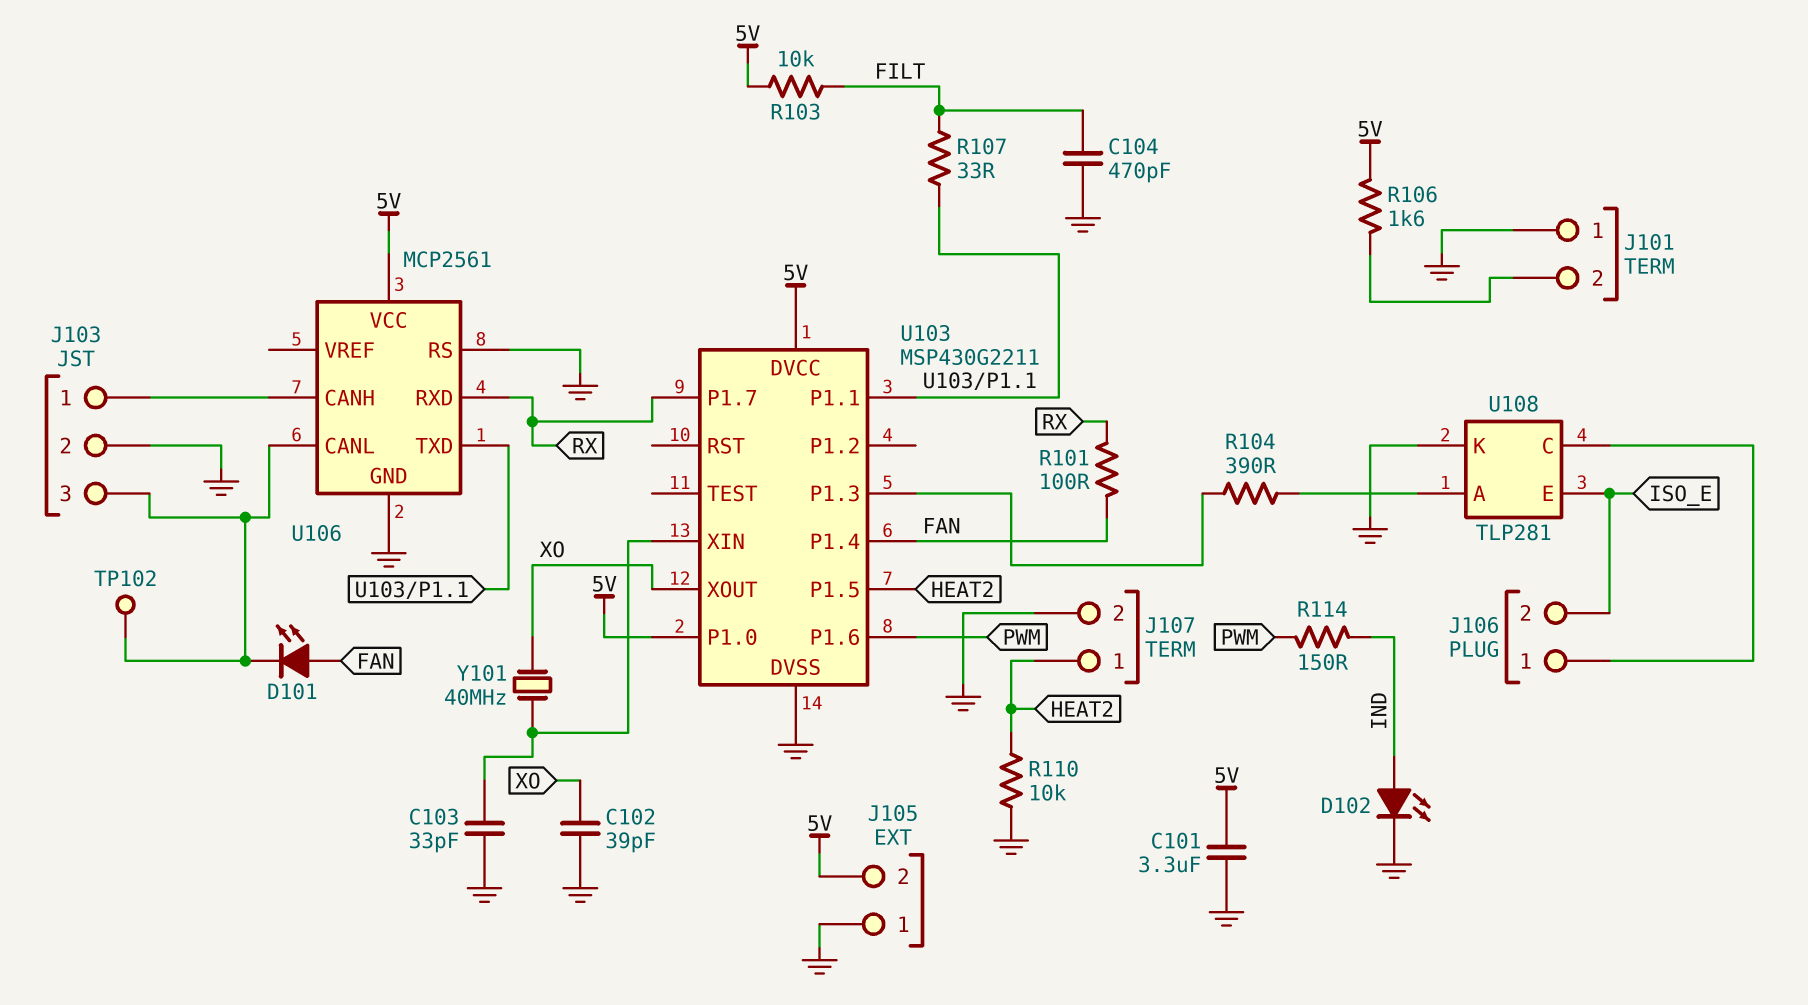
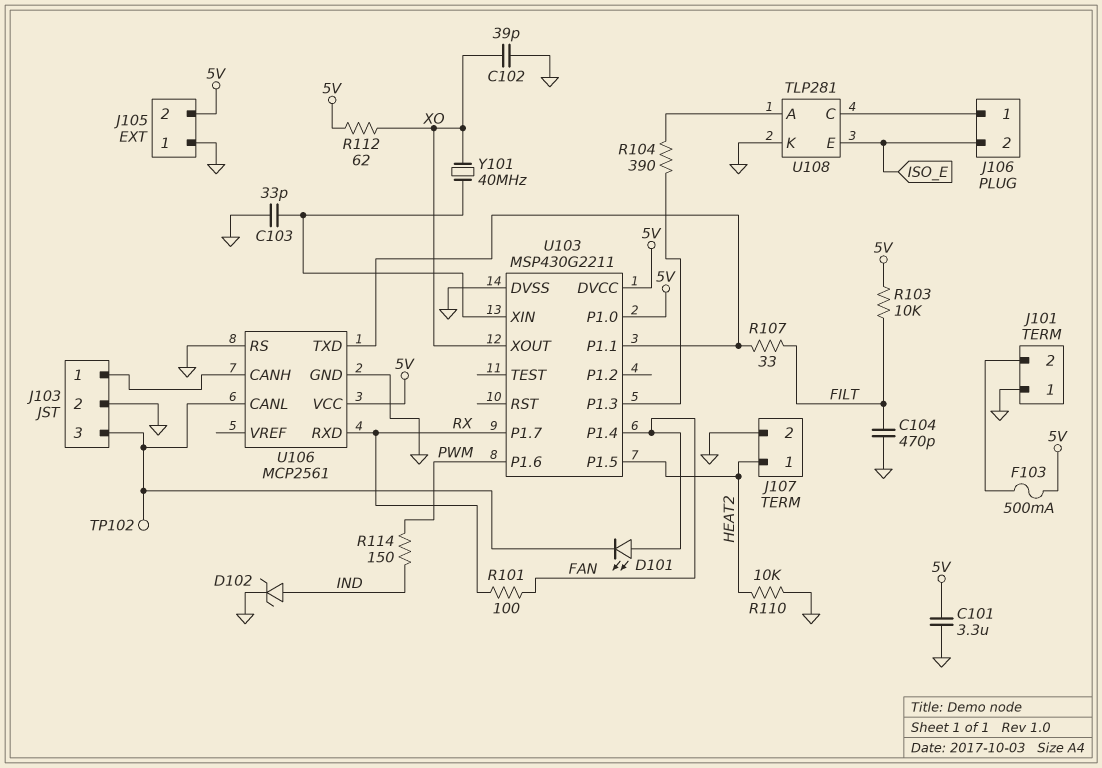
D102: LED (A IND, K GND) -> zener (A IND, K GND)
F103: none -> 500mA (5V, J101/2)
R106: 1.6k (5V, J101/2) -> none
R112: none -> 62 (5V, XO)

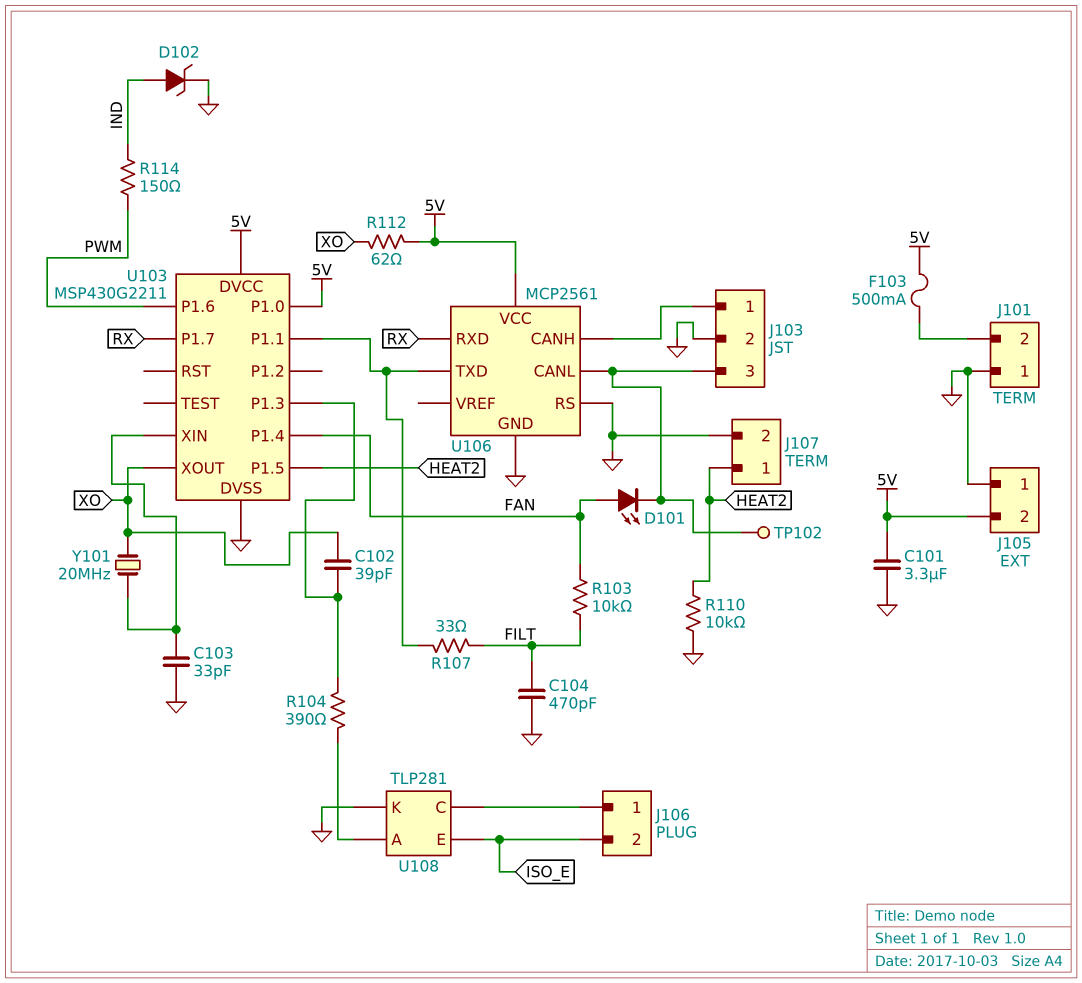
C102: 39pF (GND, XO) -> 39pF (U103/P1.3, XO)
R101: 100 (FAN, RX) -> none
R103: 10k (5V, FILT) -> 10k (FAN, FILT)
Y101: 40MHz (U103/XIN, XO) -> 20MHz (U103/XIN, XO)

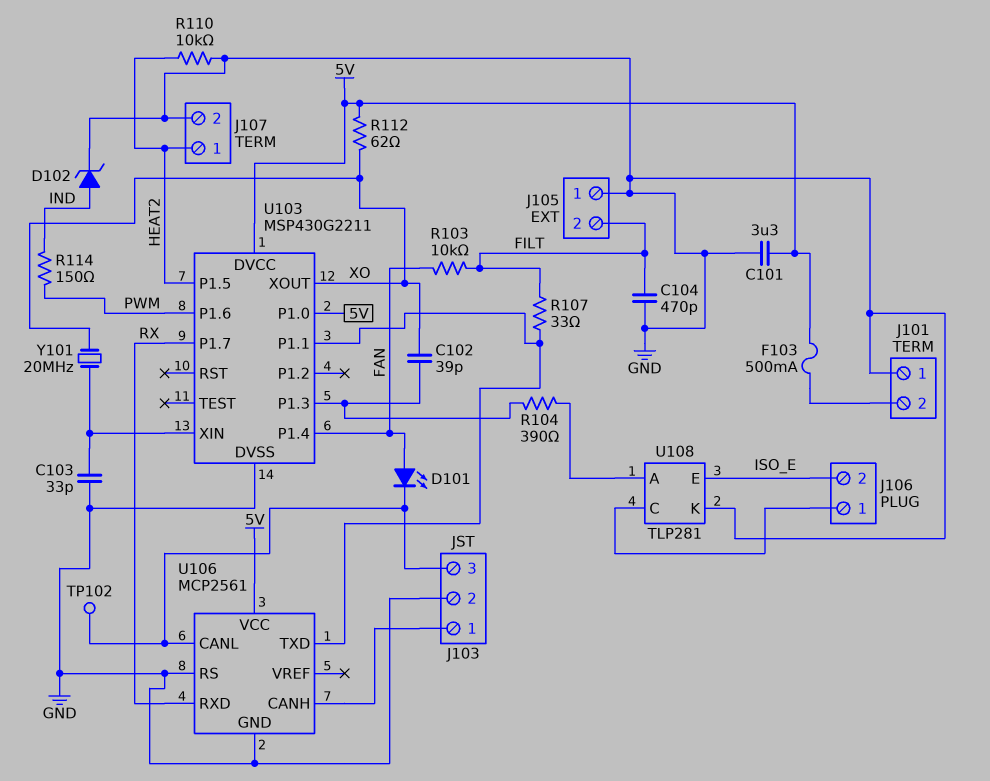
J105 pin 2: 5V -> FILT

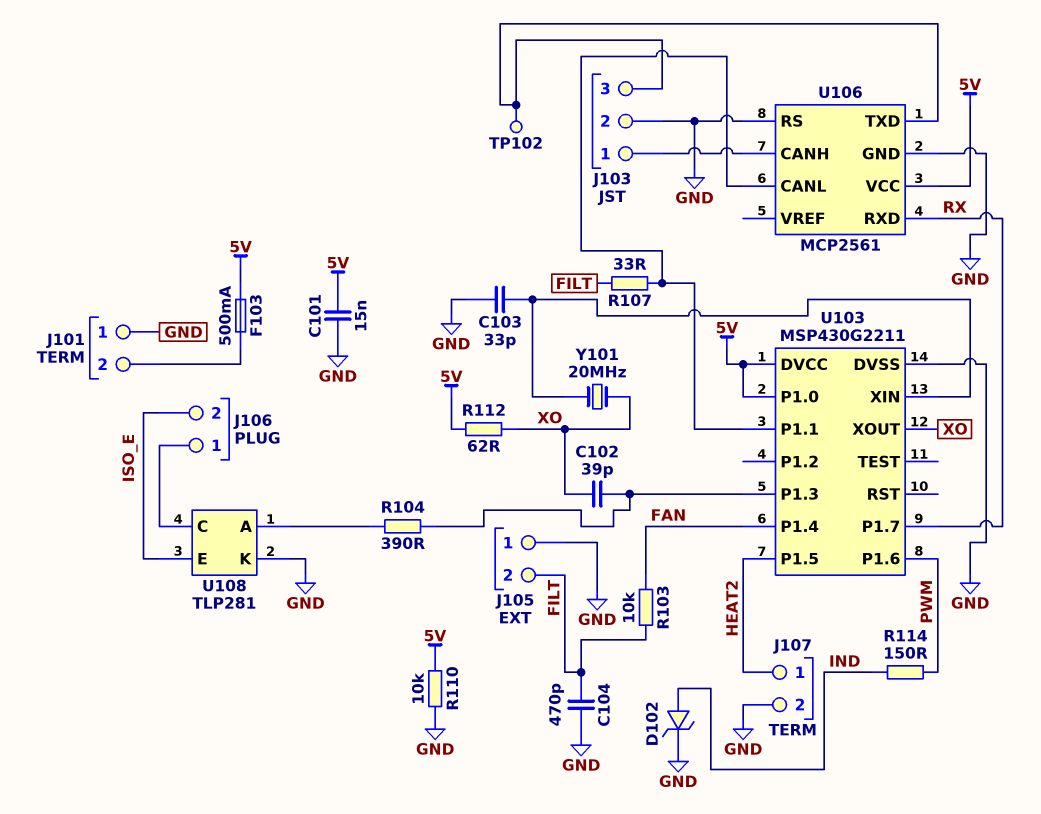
C101: 3.3uF (5V, GND) -> 15nF (5V, GND)
D101: LED (A FAN, K J103/3) -> none
R110: 10k (GND, HEAT2) -> 10k (5V, GND)
U106 pin CANL: J103/3 -> U103/P1.1
U106 pin TXD: U103/P1.1 -> J103/3

